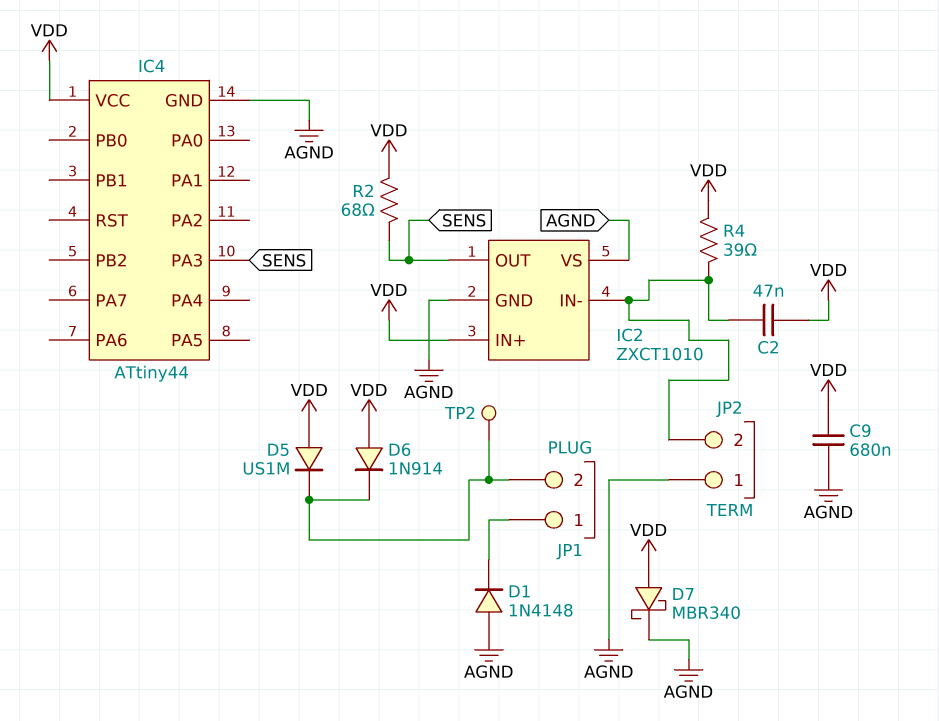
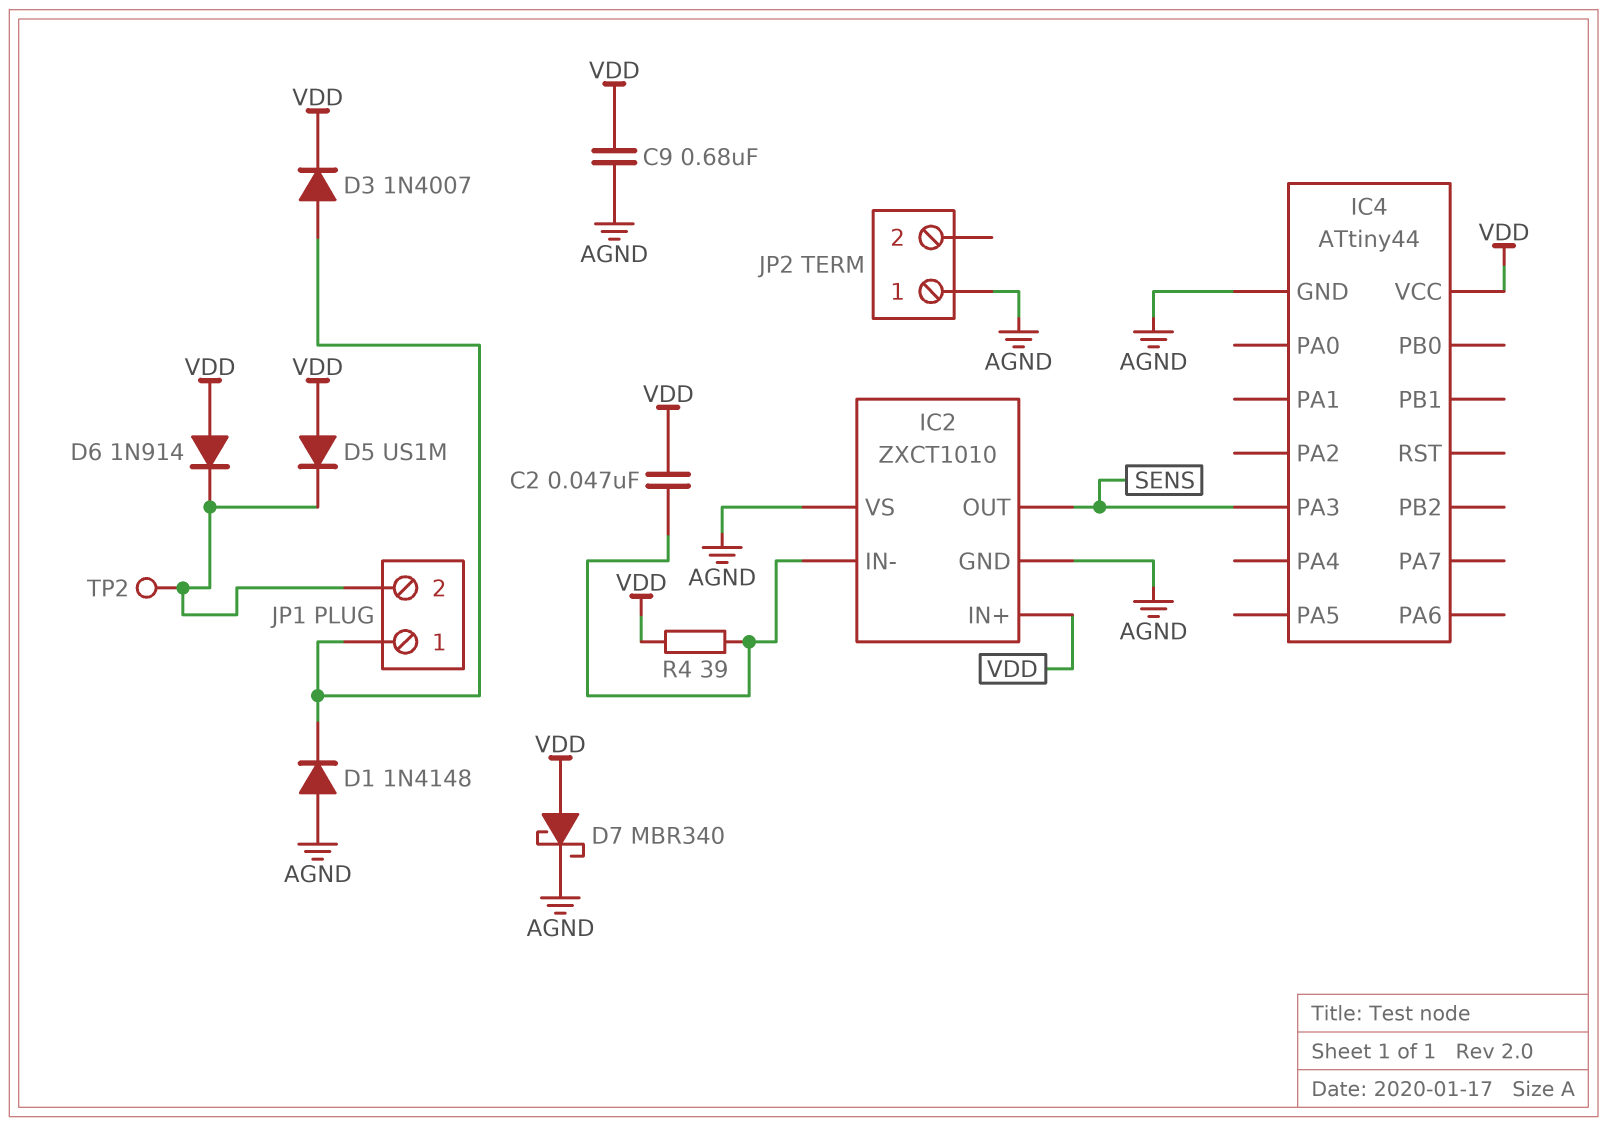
D3: none -> diode 1N4007 (A JP1/1, K VDD)
JP2 pin 2: IC2/IN- -> none
R2: 68 (SENS, VDD) -> none

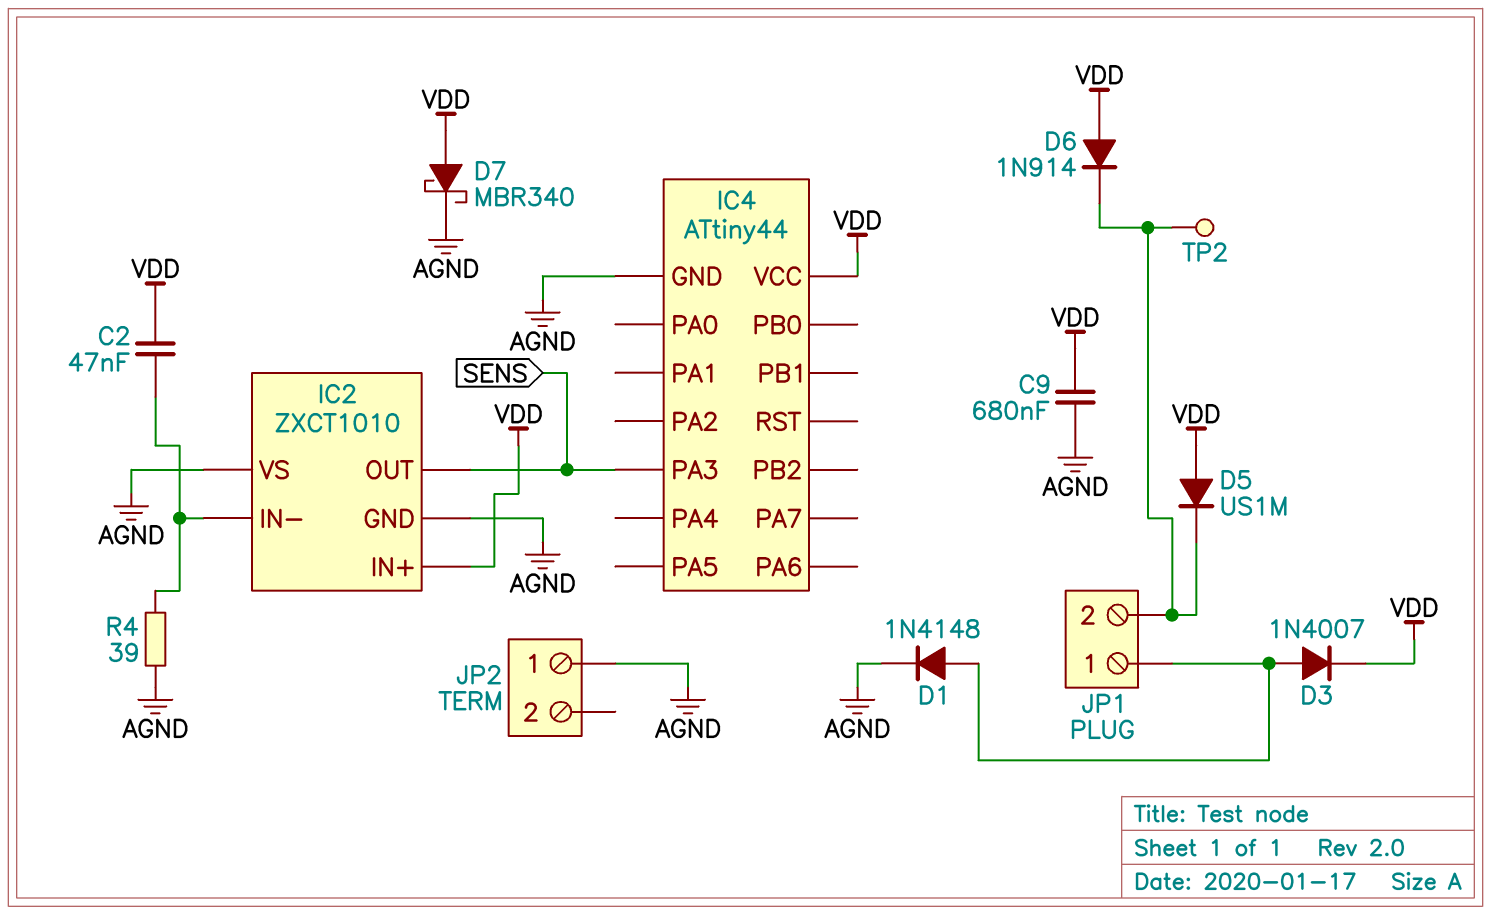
D1: diode 1N4148 (A AGND, K JP1/1) -> diode 1N4148 (A JP1/1, K AGND)
R4: 39 (IC2/IN-, VDD) -> 39 (AGND, IC2/IN-)

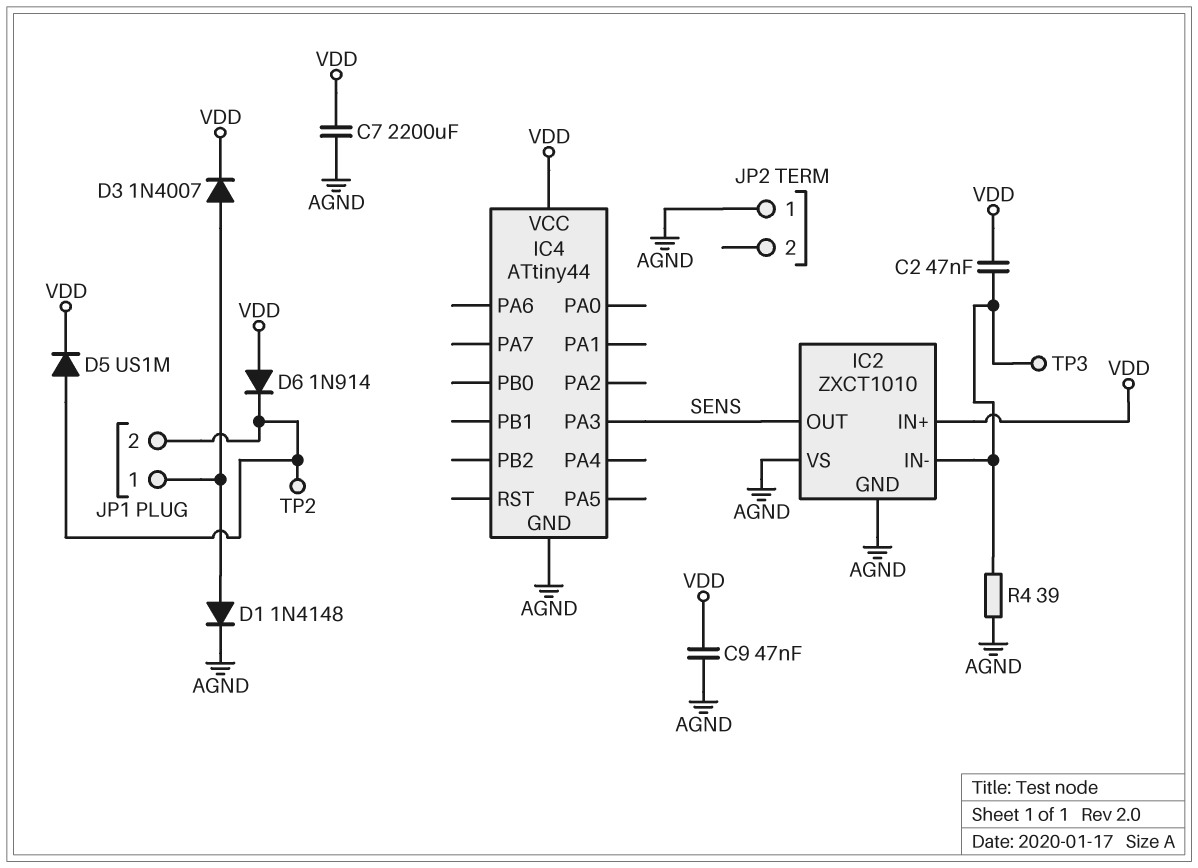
C7: none -> 2200uF (AGND, VDD)
C9: 680nF (AGND, VDD) -> 47nF (AGND, VDD)
D5: diode US1M (A VDD, K JP1/2) -> diode US1M (A JP1/2, K VDD)
D7: schottky MBR340 (A VDD, K AGND) -> none
TP3: none -> test point (IC2/IN-)

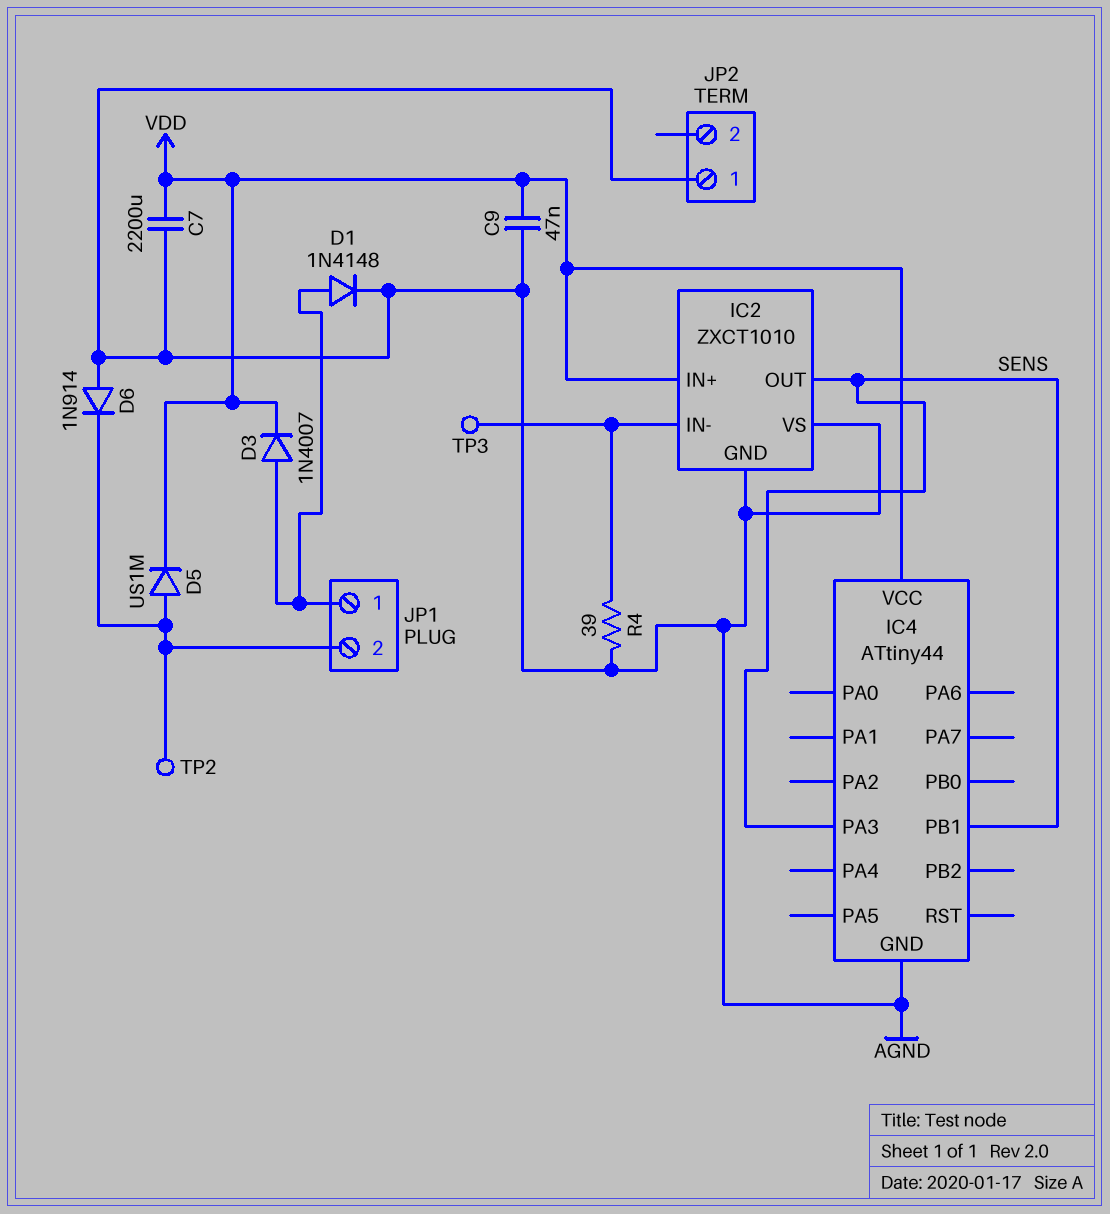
C2: 47nF (IC2/IN-, VDD) -> none
D6: diode 1N914 (A VDD, K JP1/2) -> diode 1N914 (A AGND, K JP1/2)
IC4 pin PB1: none -> SENS

